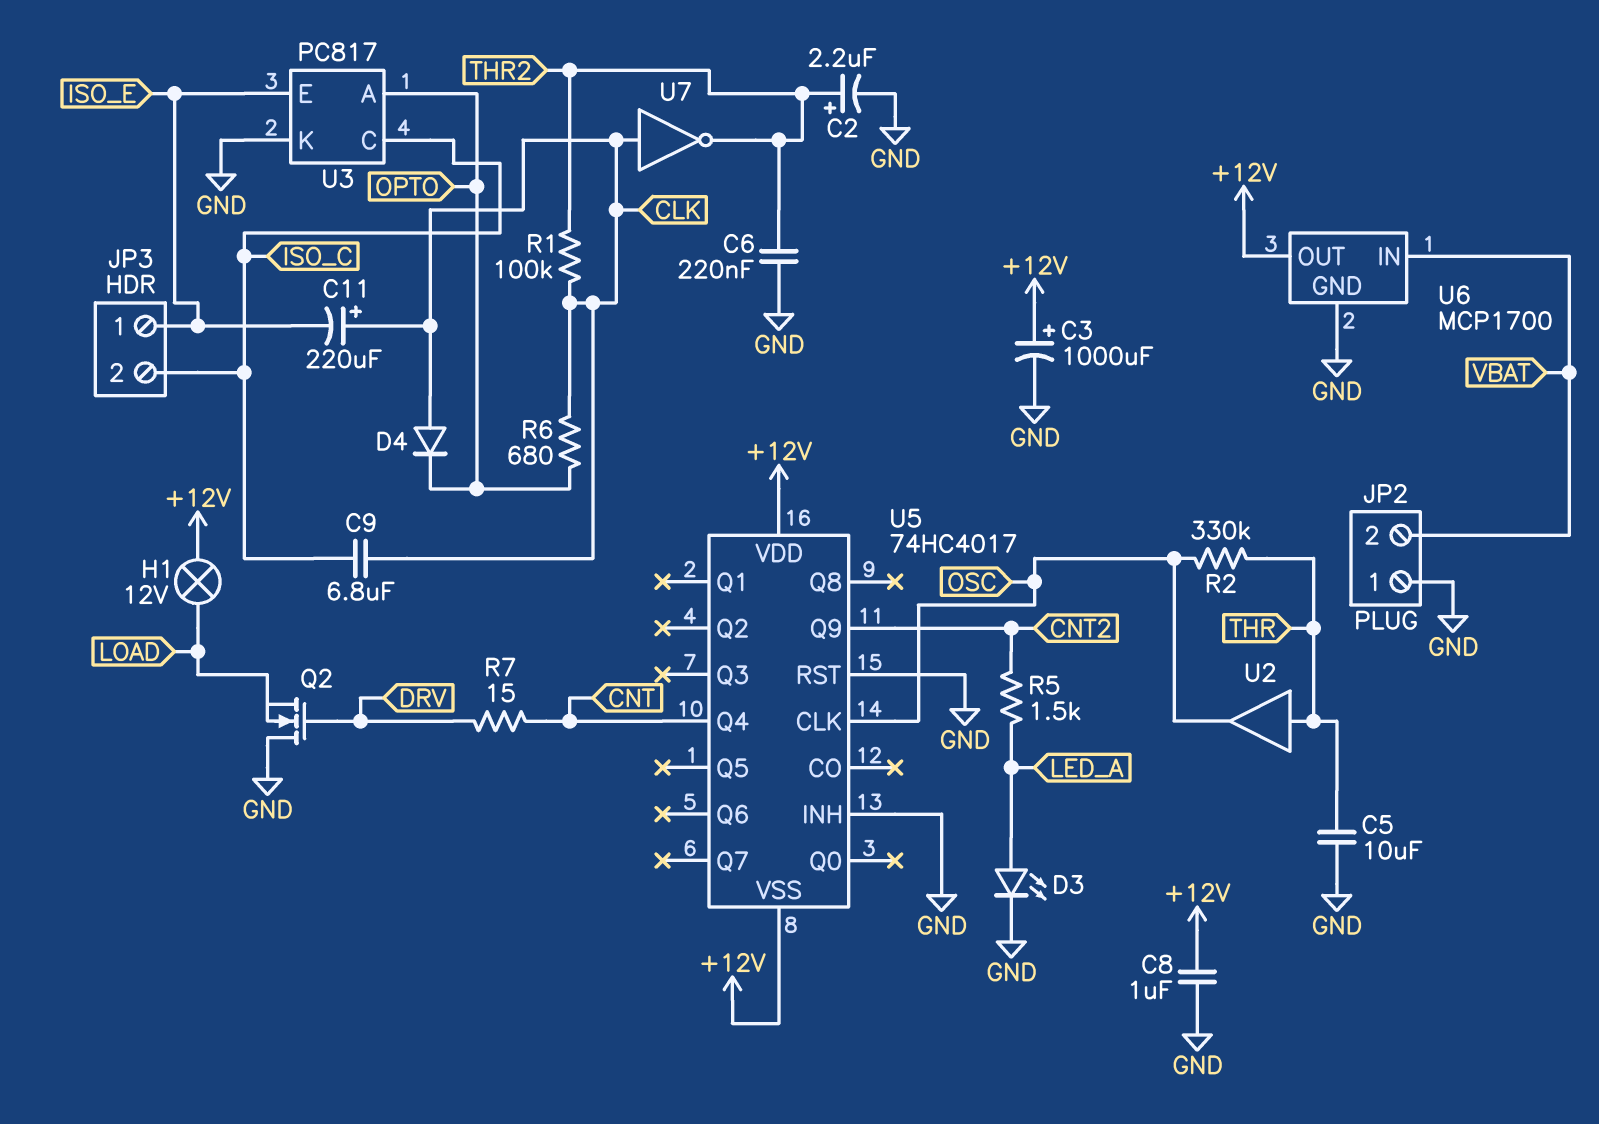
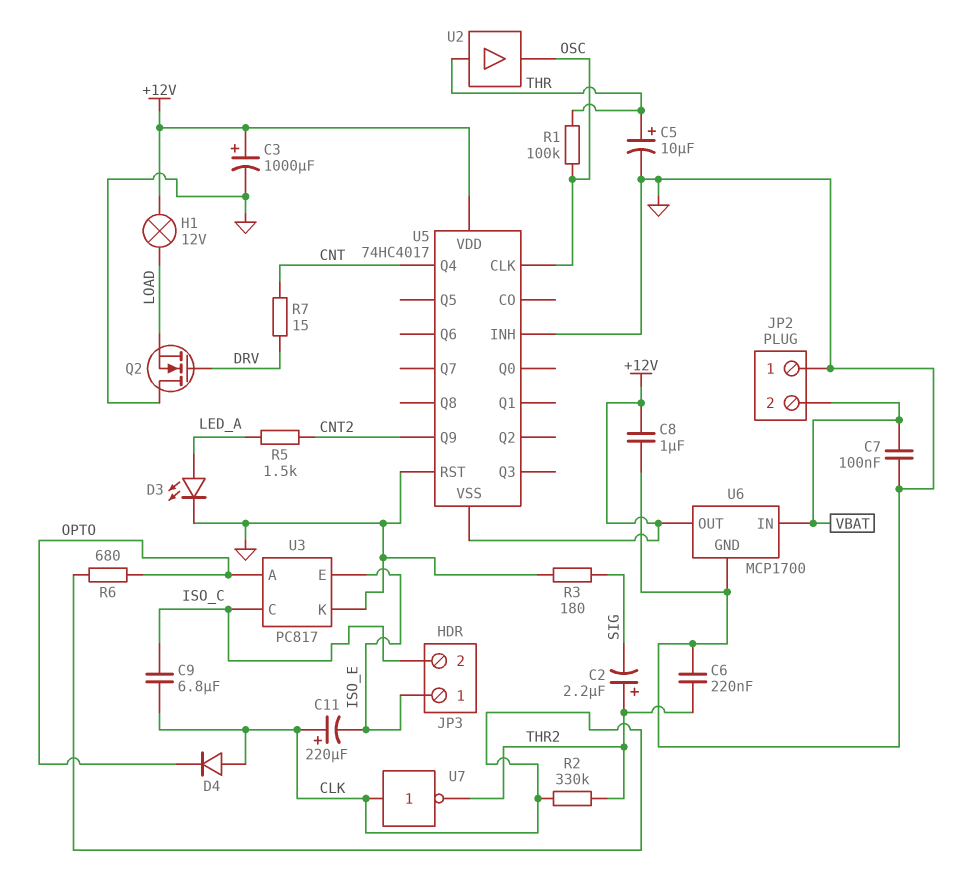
C2: 2.2uF (plus THR2, minus GND) -> 2.2uF (plus THR2, minus SIG)
C5: 10uF (GND, THR) -> 10uF (plus THR, minus GND)
C7: none -> 100nF (GND, VBAT)
R1: 100k (CLK, THR2) -> 100k (OSC, THR)
R2: 330k (OSC, THR) -> 330k (CLK, THR2)
R3: none -> 180 (GND, SIG)

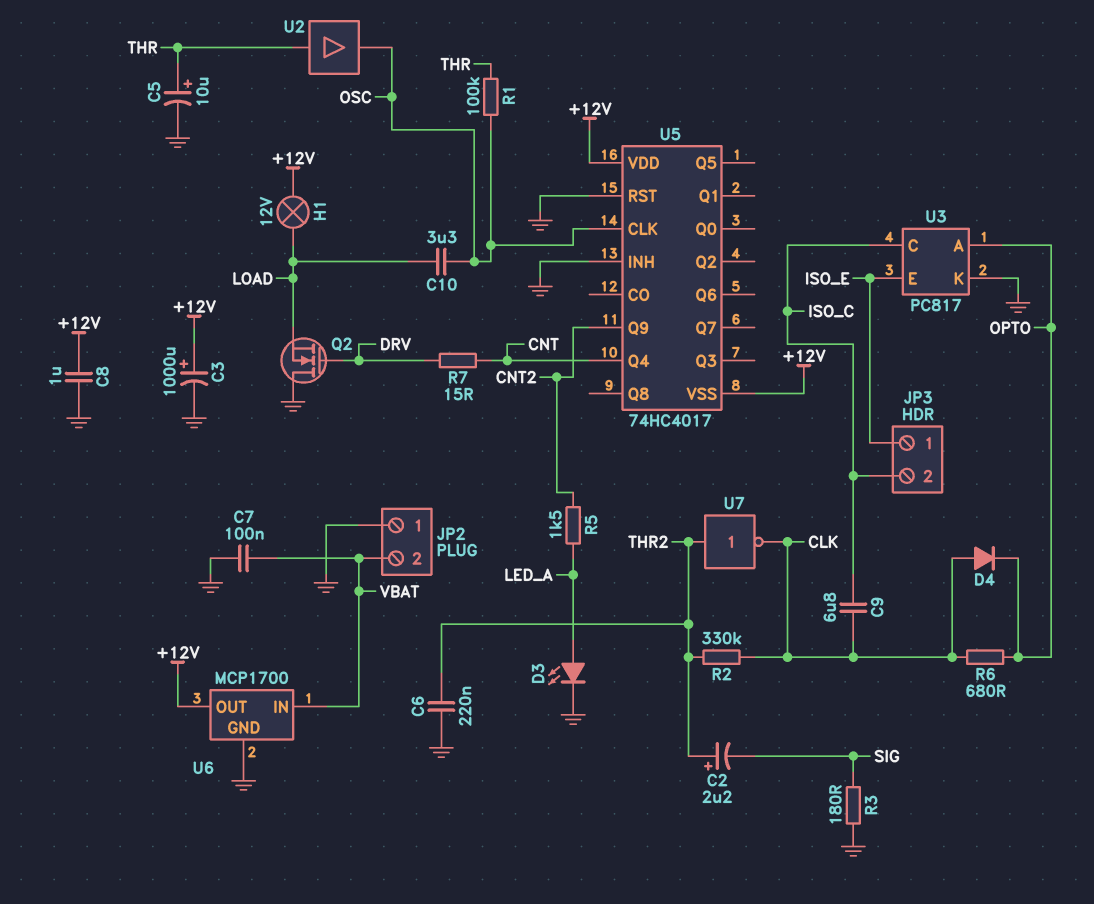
C10: none -> 3.3uF (LOAD, OSC)
C11: 220uF (plus CLK, minus ISO_E) -> none
U7: NOT (in CLK, out THR2) -> NOT (in THR2, out CLK)

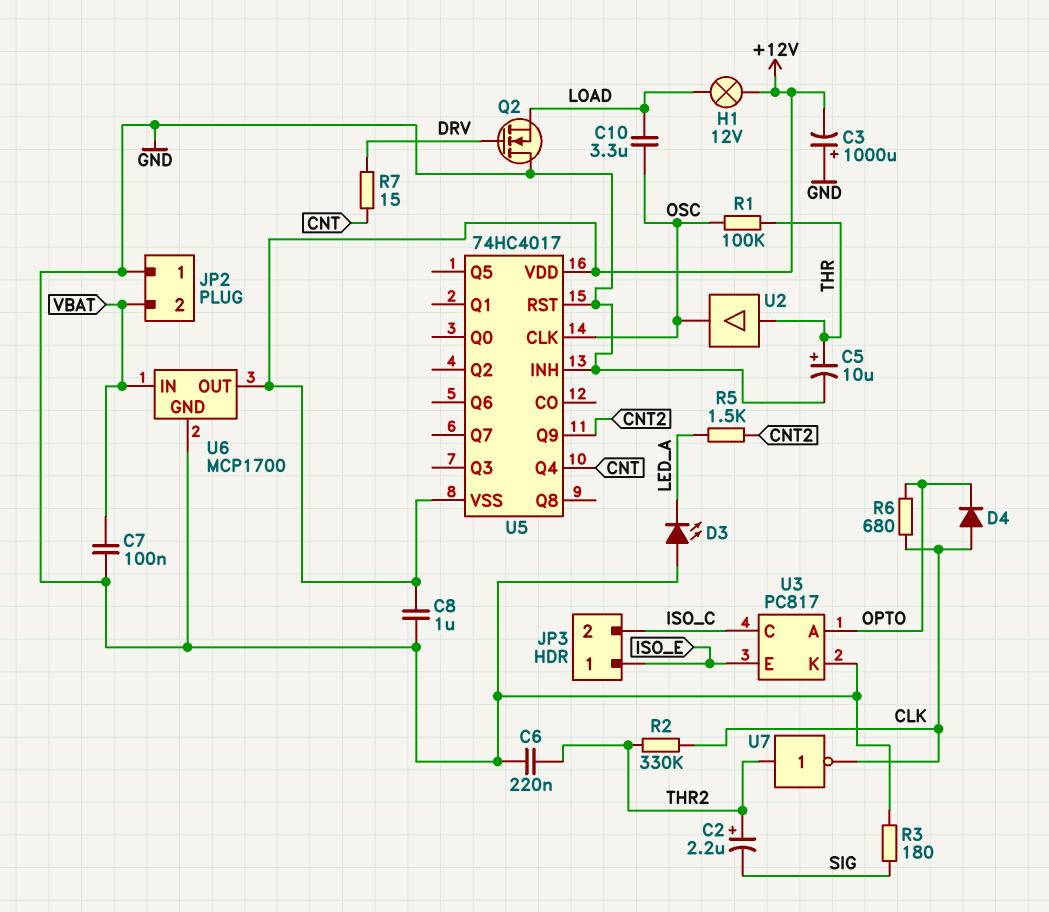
C3: 1000uF (plus +12V, minus GND) -> 1000uF (plus GND, minus +12V)
C9: 6.8uF (CLK, ISO_C) -> none
D3: LED (A LED_A, K GND) -> LED (A GND, K LED_A)

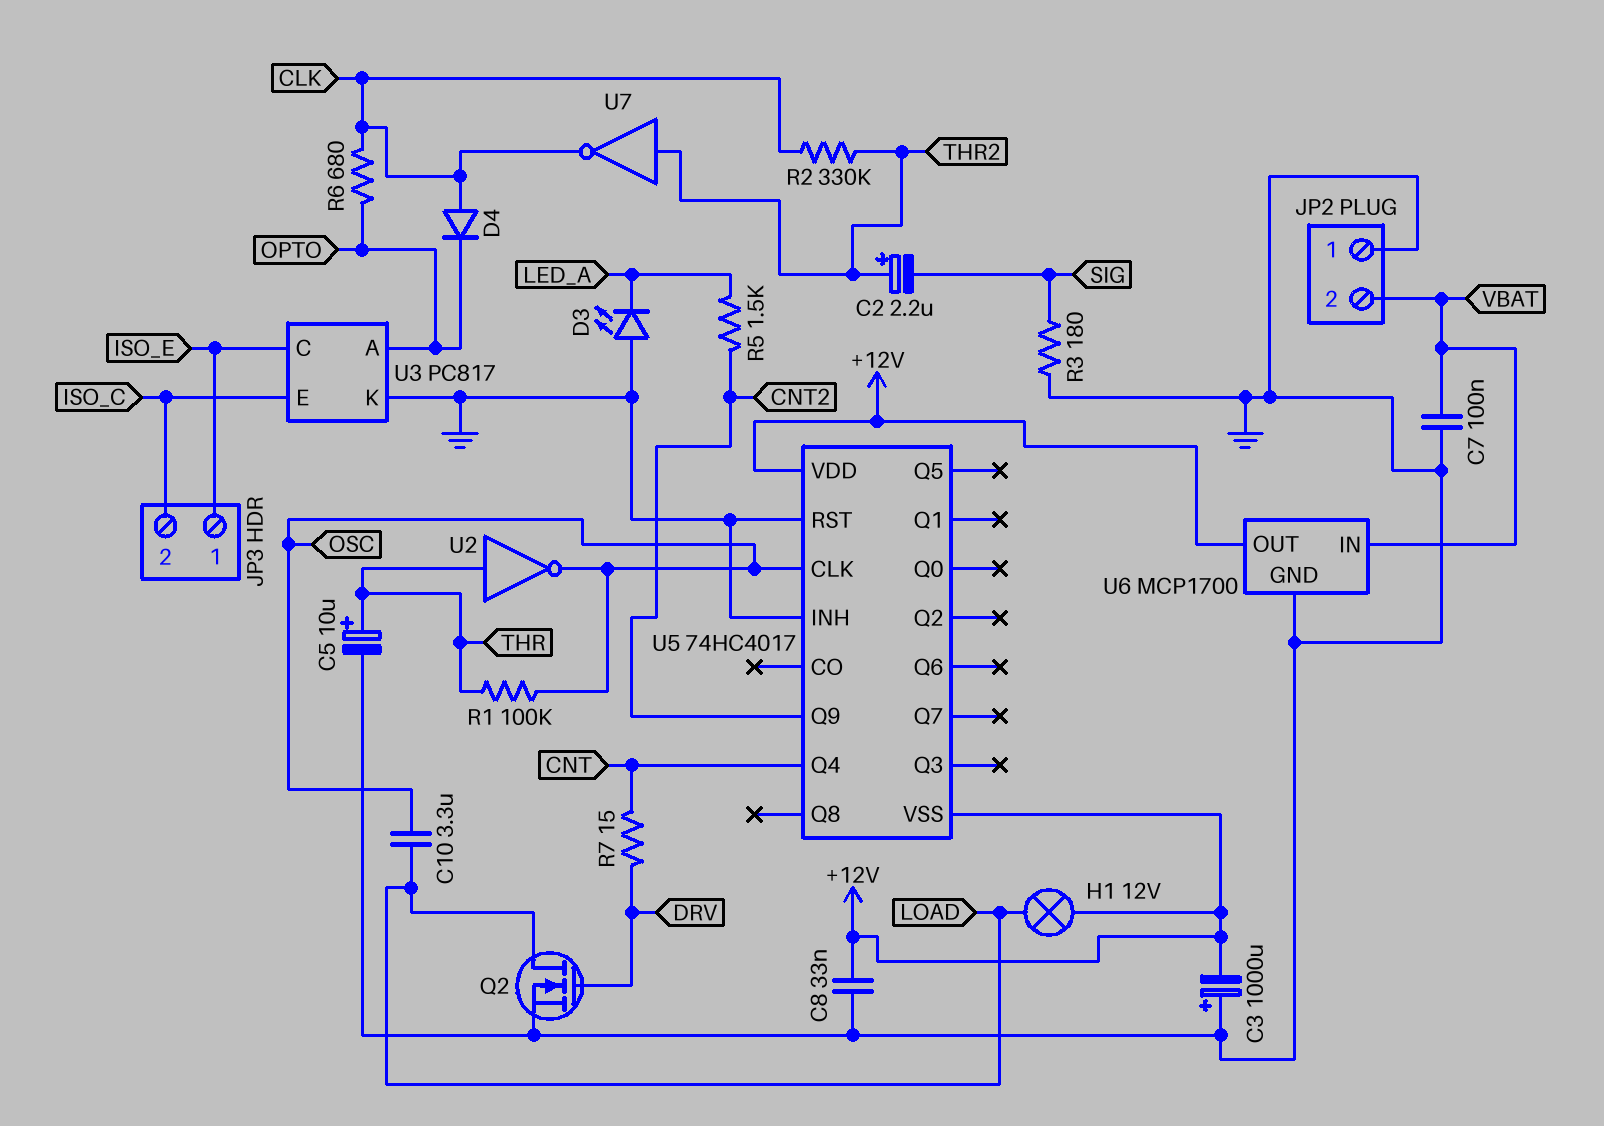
C6: 220nF (GND, THR2) -> none
C8: 1uF (+12V, GND) -> 33nF (+12V, GND)
Q2: NMOS (G DRV, D GND, S LOAD) -> NMOS (G DRV, D LOAD, S GND)
U2: buffer (in THR, out OSC) -> NOT (in THR, out OSC)
U3 pin C: ISO_C -> ISO_E
U3 pin E: ISO_E -> ISO_C

